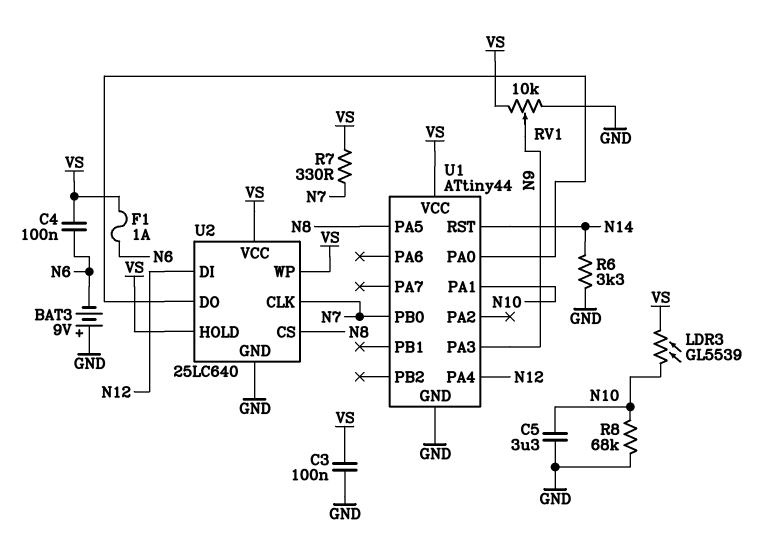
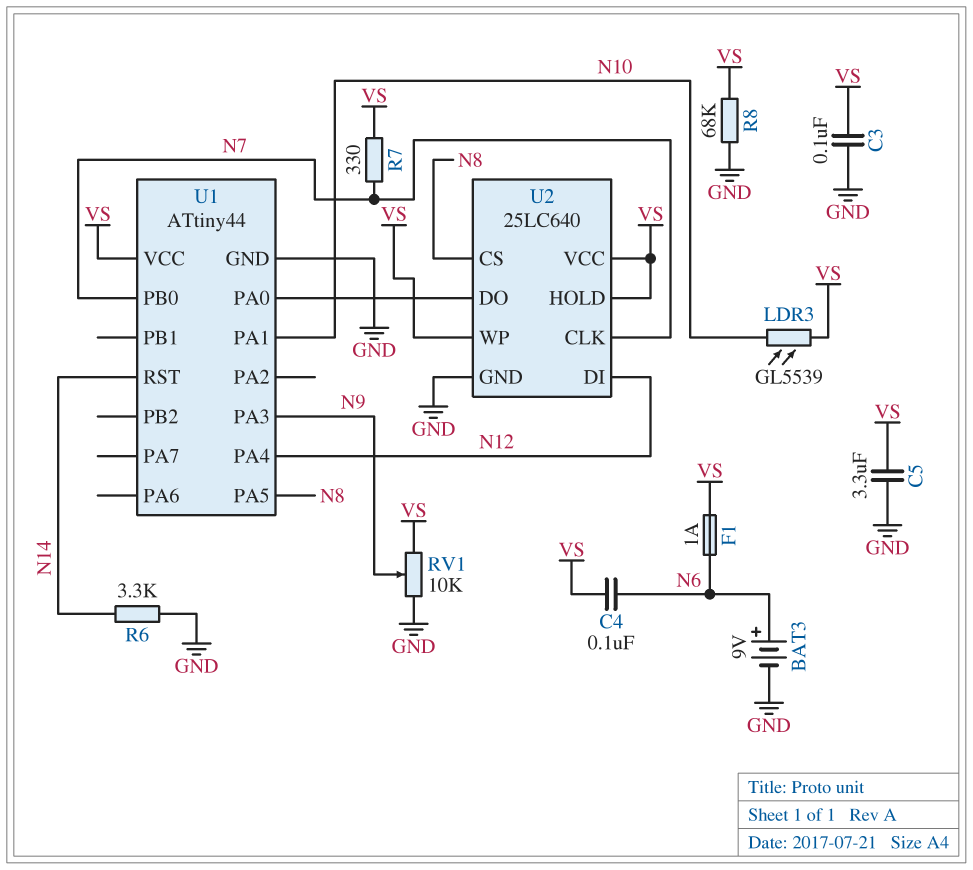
BAT3: 9V (plus GND, minus N6) -> 9V (plus N6, minus GND)
C5: 3.3uF (GND, N10) -> 3.3uF (GND, VS)
R8: 68k (GND, N10) -> 68k (GND, VS)

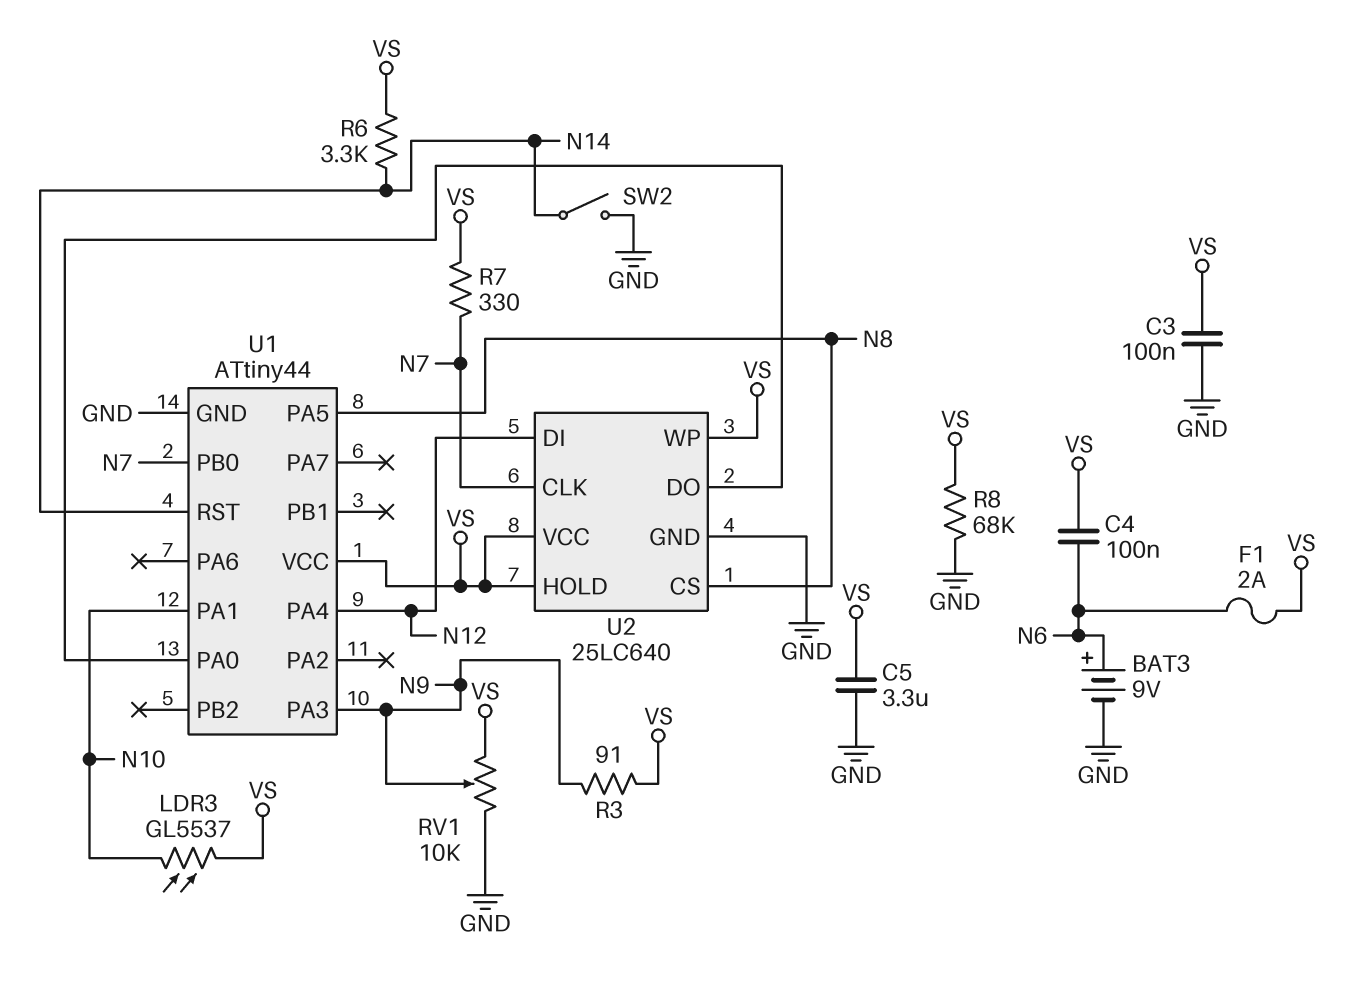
F1: 1A (N6, VS) -> 2A (N6, VS)
LDR3: GL5539 (N10, VS) -> GL5537 (N10, VS)
R3: none -> 91 (N9, VS)
R6: 3.3k (GND, N14) -> 3.3k (N14, VS)
SW2: none -> switch (GND, N14)

